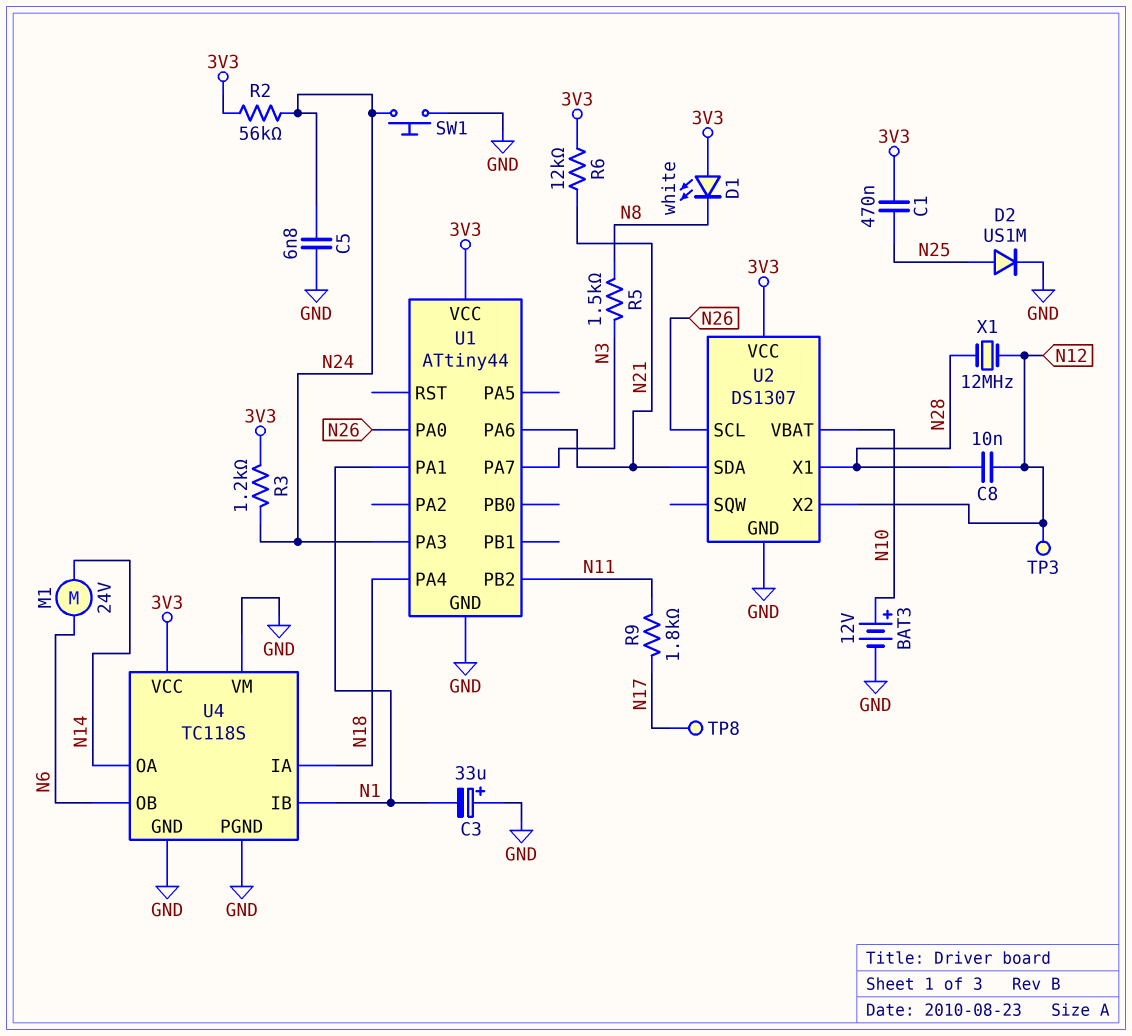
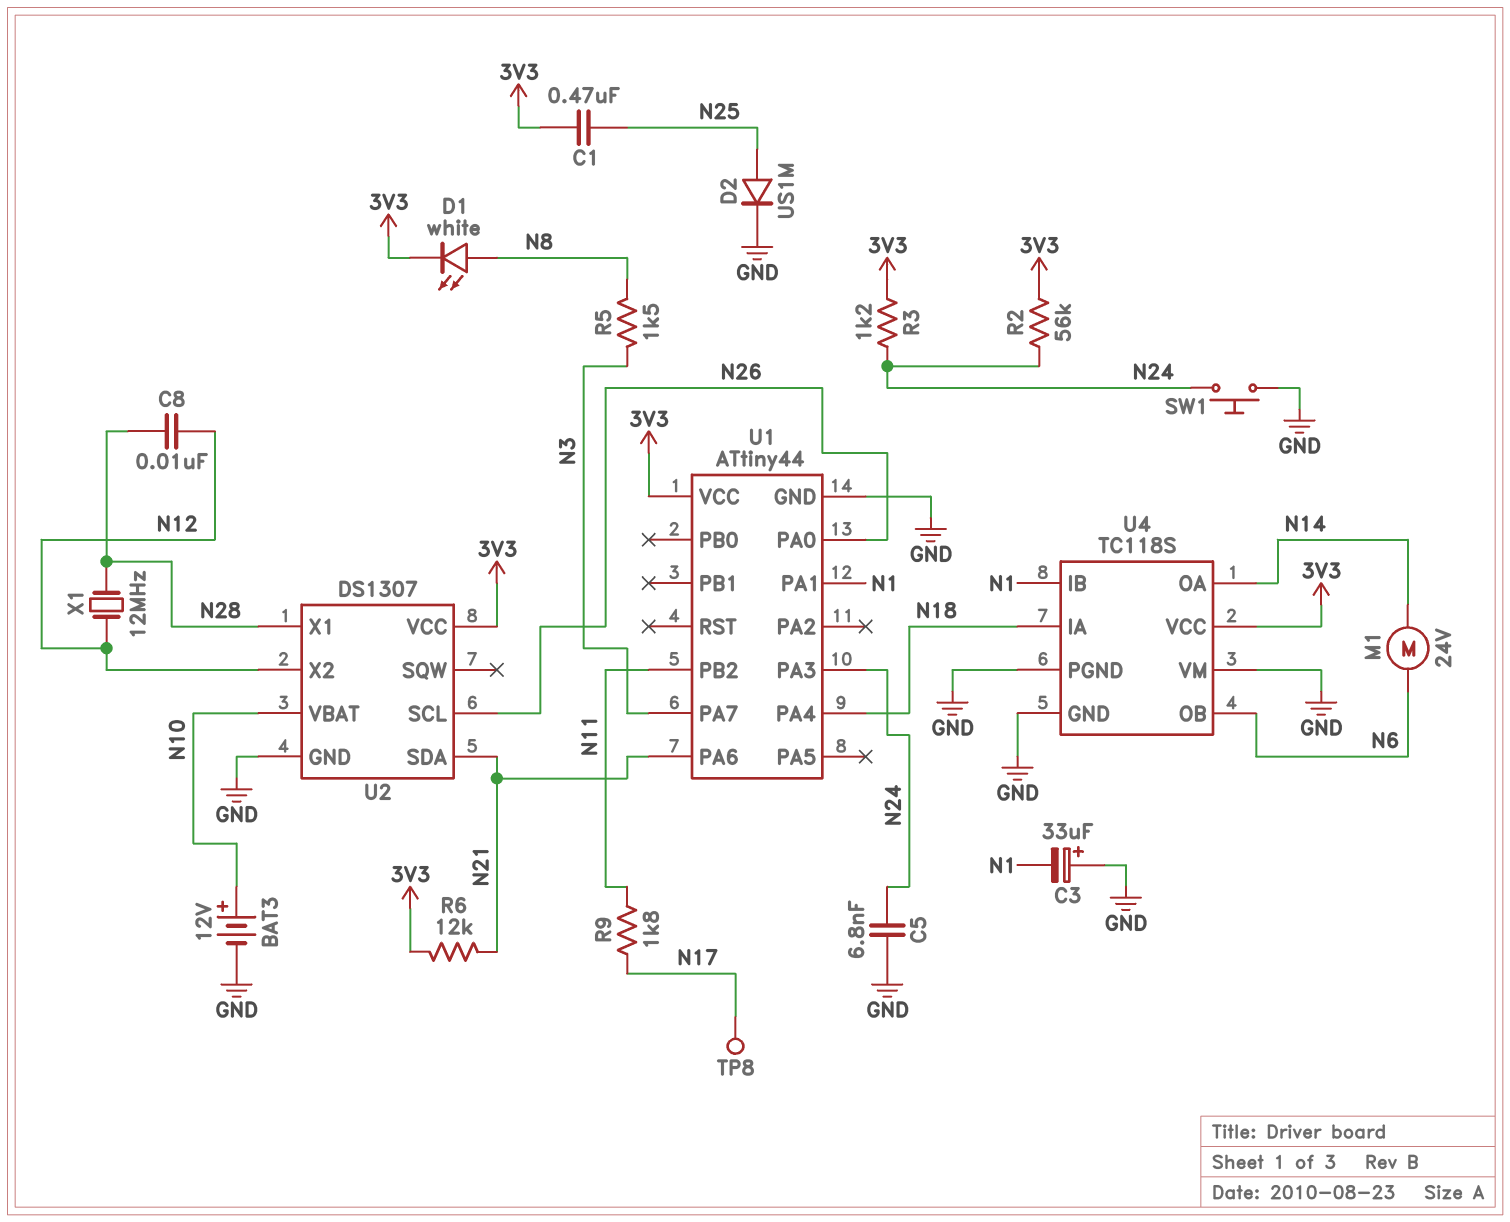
D1: LED white (A 3V3, K N8) -> LED white (A N8, K 3V3)
TP3: test point (N12) -> none

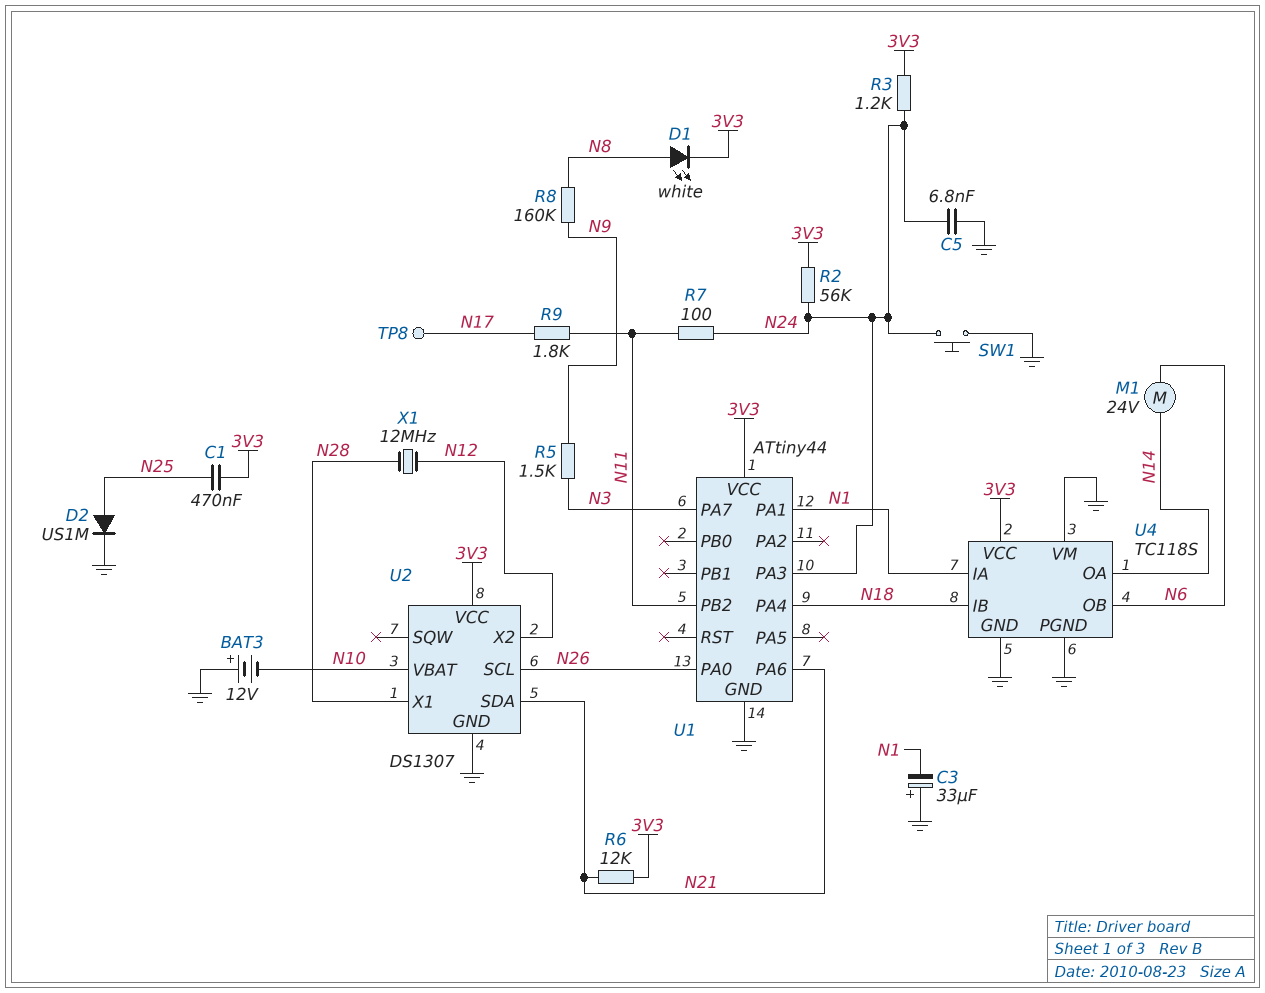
BAT3: 12V (plus N10, minus GND) -> 12V (plus GND, minus N10)
C8: 10nF (N12, N28) -> none
R5: 1.5k (N3, N8) -> 1.5k (N3, N9)
R7: none -> 100 (N11, N24)
R8: none -> 160k (N8, N9)
U4 pin IA: N18 -> N1
U4 pin IB: N1 -> N18

